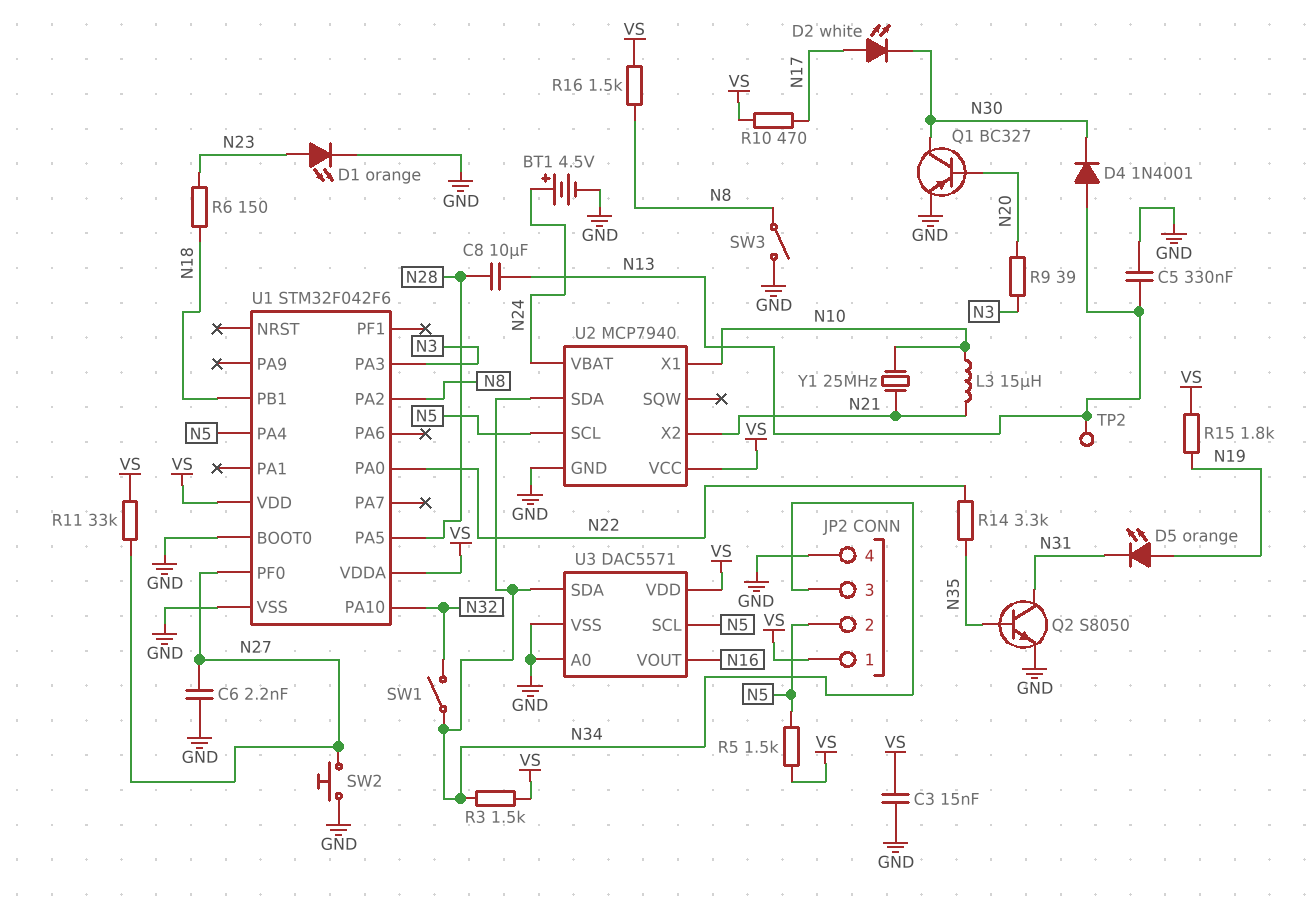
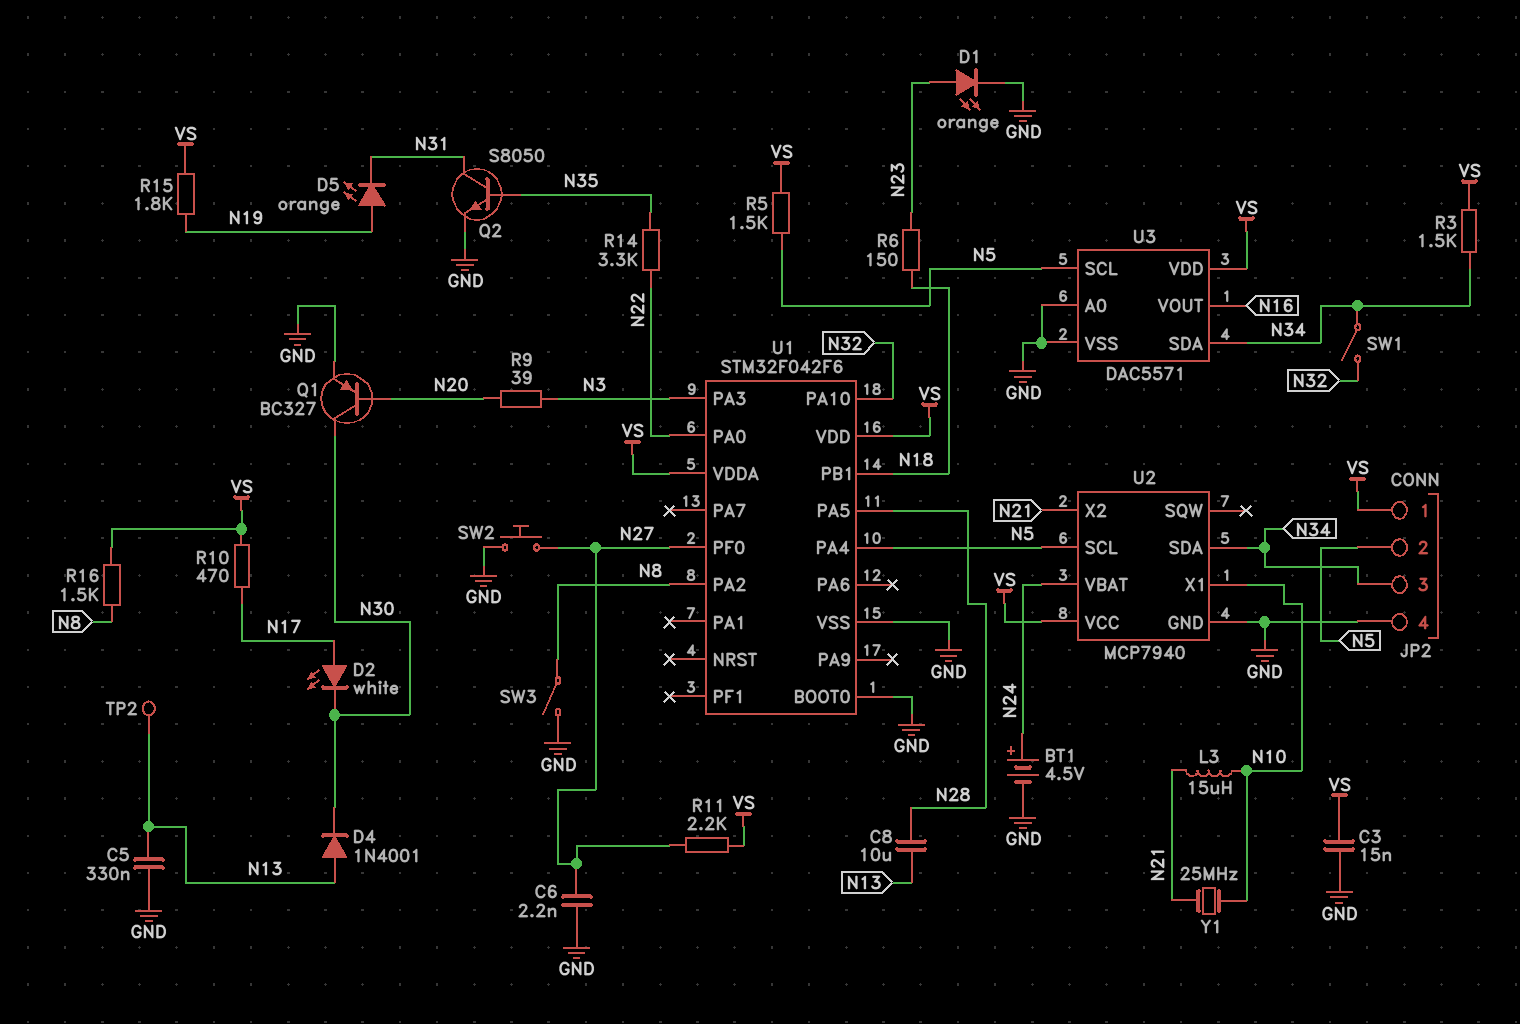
R11: 33k (N27, VS) -> 2.2k (N27, VS)

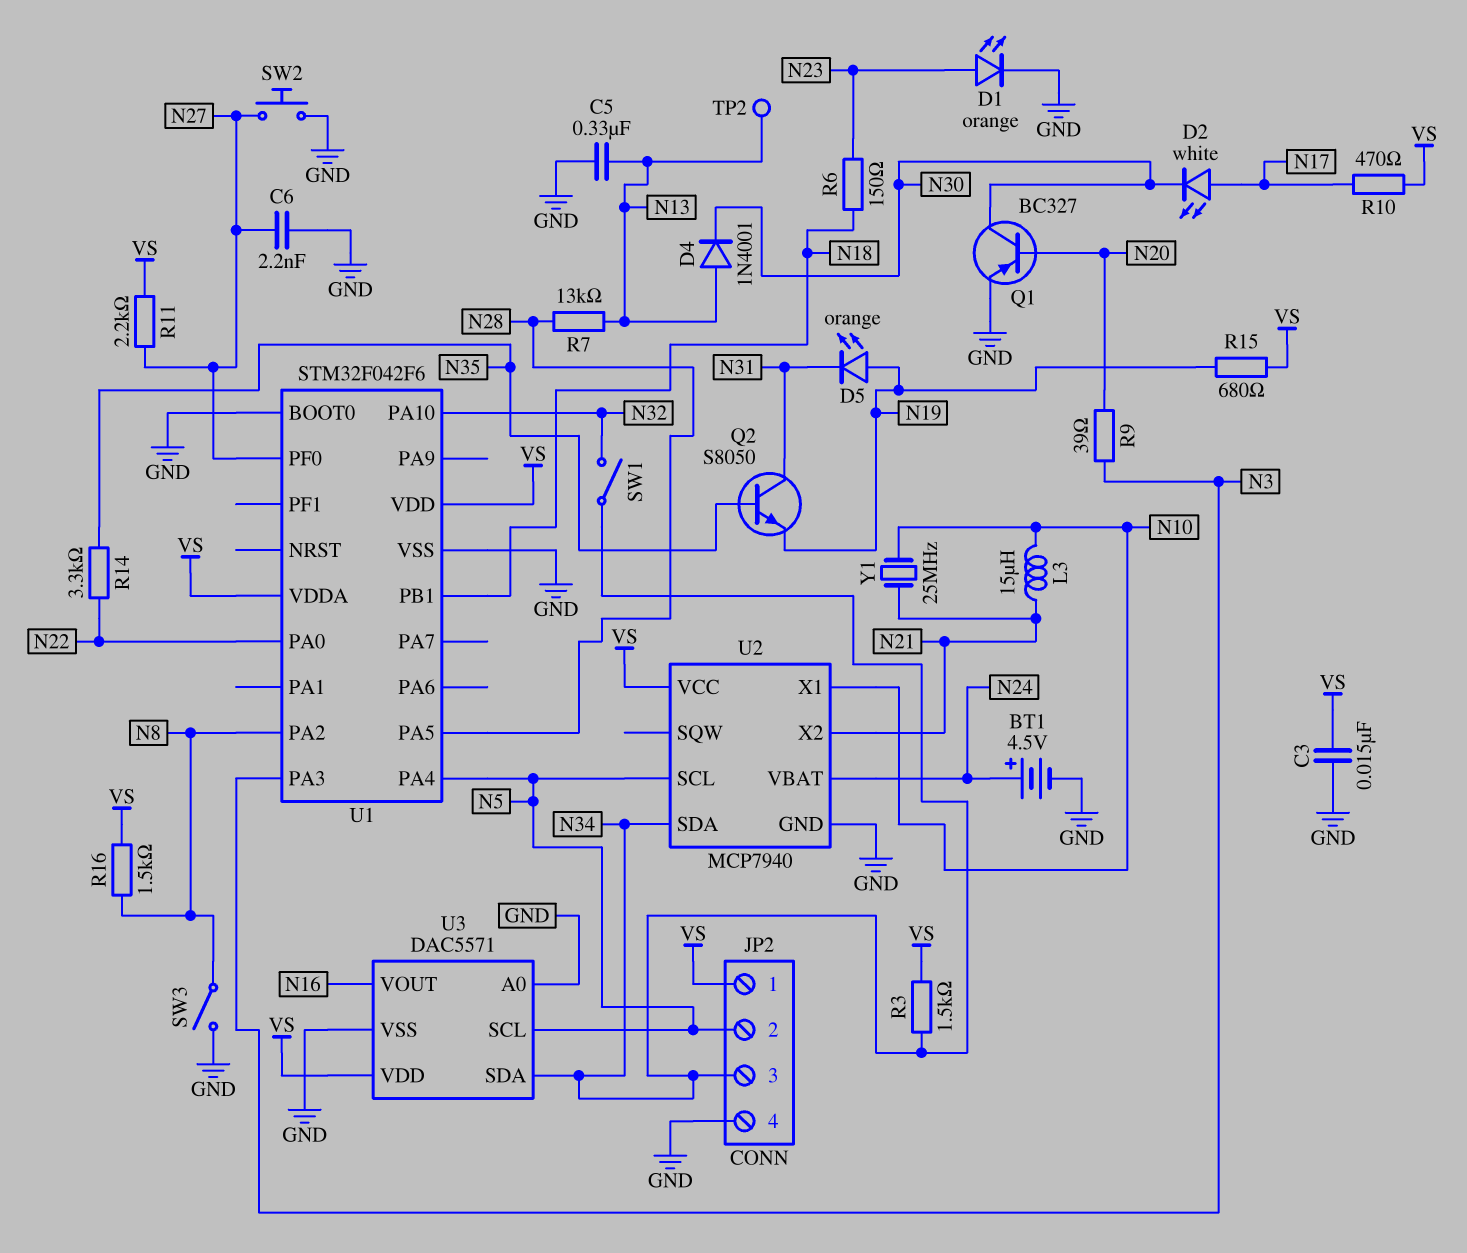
C8: 10uF (N13, N28) -> none
Q2: NPN S8050 (B N35, C N31, E GND) -> NPN S8050 (B N35, C N31, E N19)
R5: 1.5k (N5, VS) -> none
R7: none -> 13k (N13, N28)
R15: 1.8k (N19, VS) -> 680 (N19, VS)

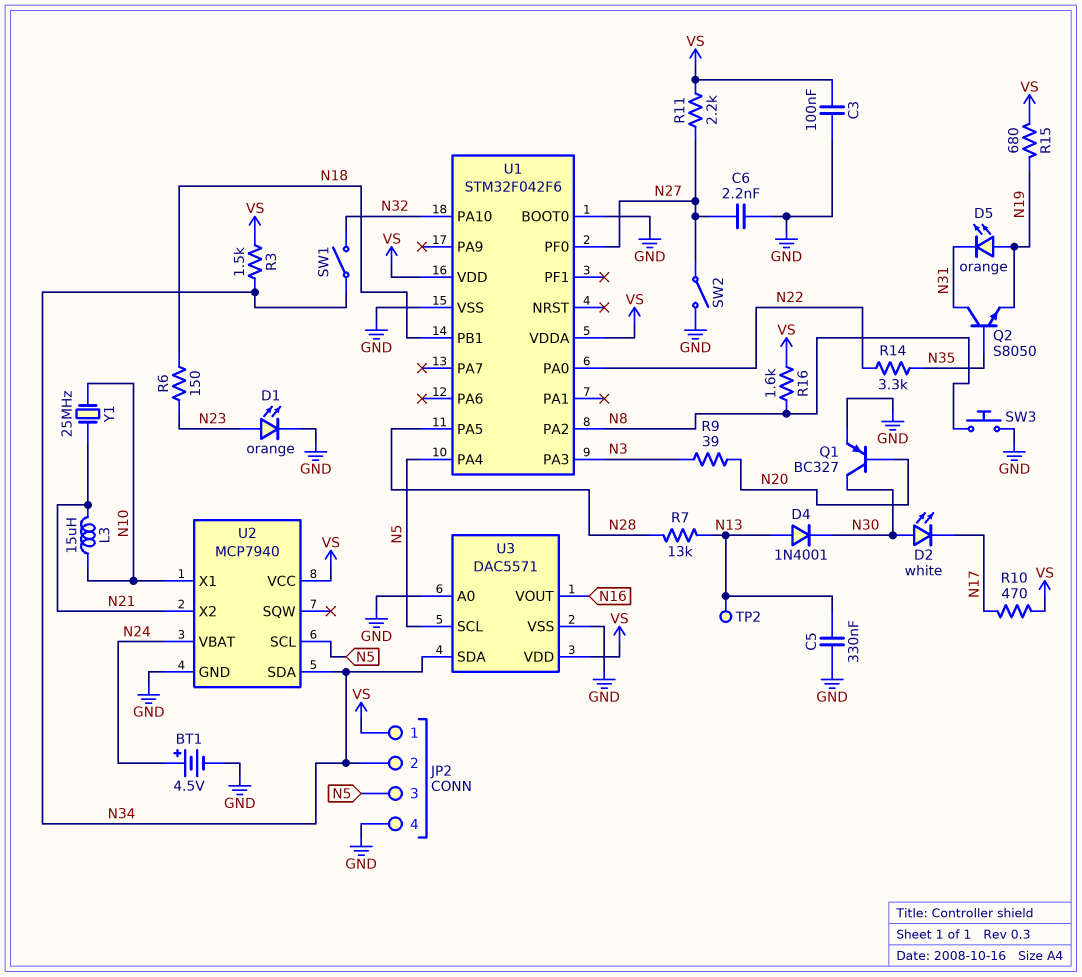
C3: 15nF (GND, VS) -> 100nF (GND, VS)
D2: LED white (A N17, K N30) -> LED white (A N30, K N17)
JP2 pin 2: N5 -> N34
JP2 pin 3: N34 -> N5
R16: 1.5k (N8, VS) -> 1.6k (N8, VS)
SW2: button (GND, N27) -> switch (GND, N27)
SW3: switch (GND, N8) -> button (GND, N8)

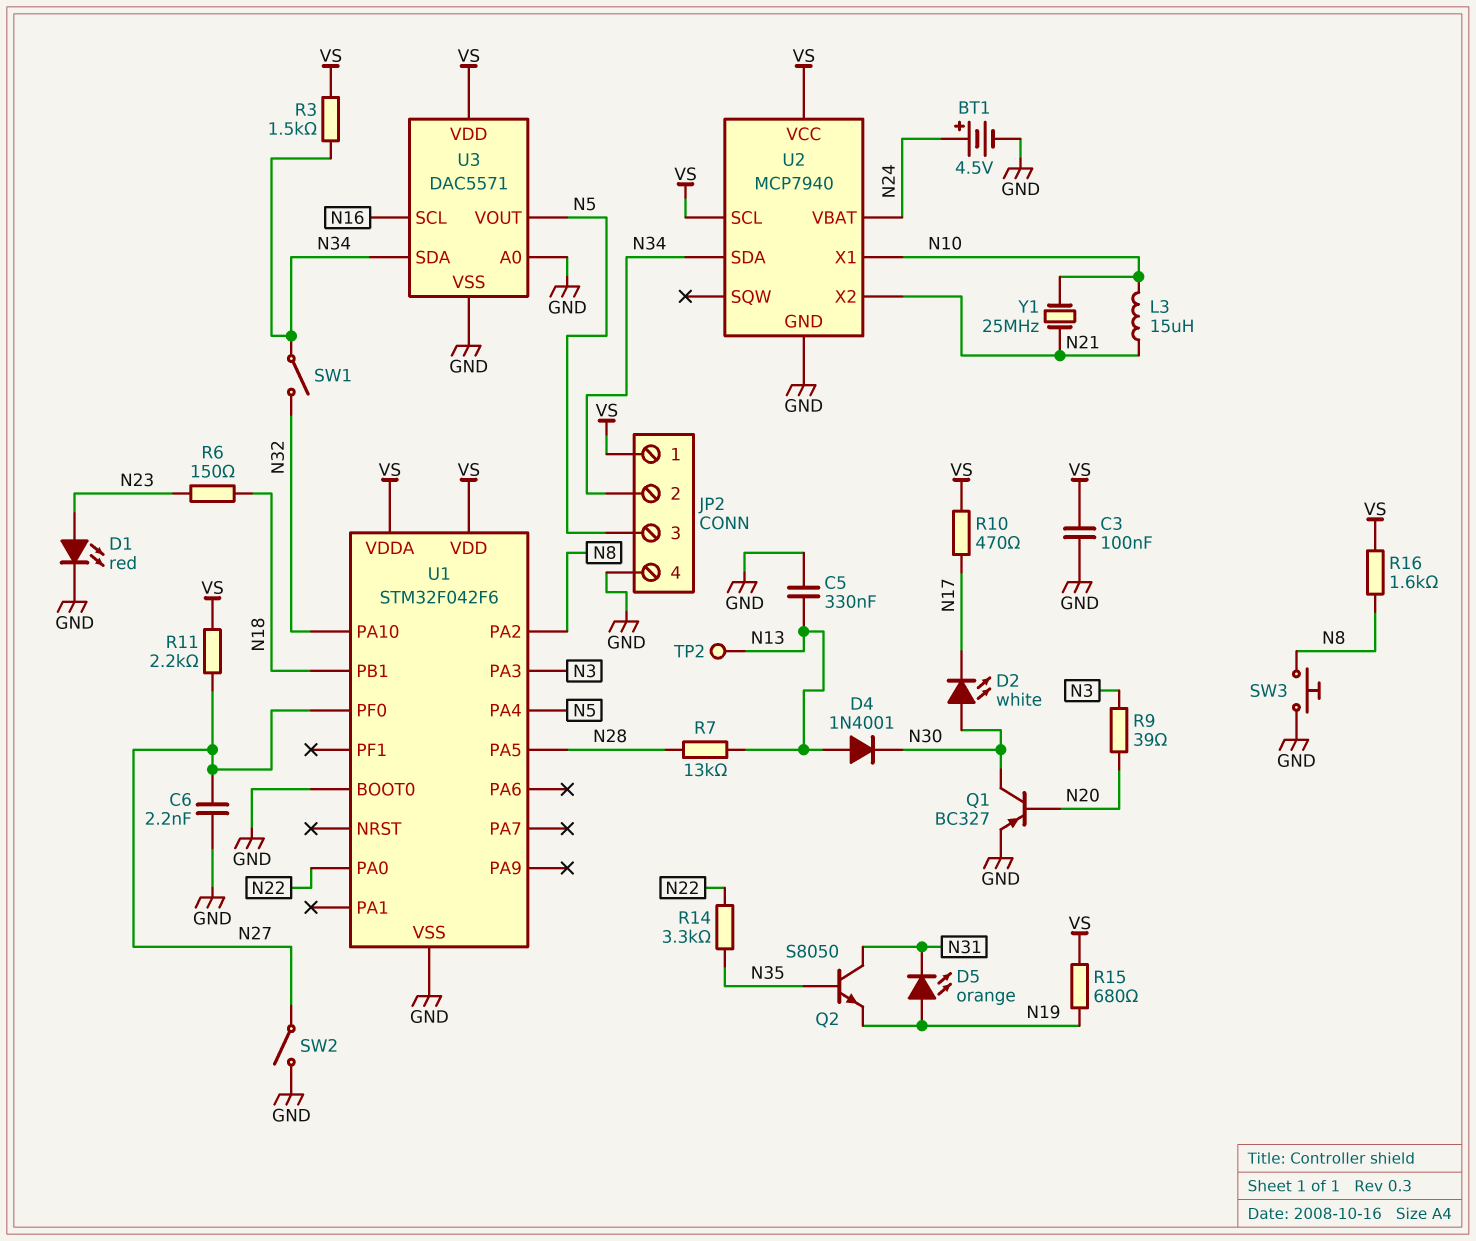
D1: LED orange (A N23, K GND) -> LED red (A N23, K GND)
U2 pin SCL: N5 -> VS
U3 pin SCL: N5 -> N16
U3 pin VOUT: N16 -> N5

